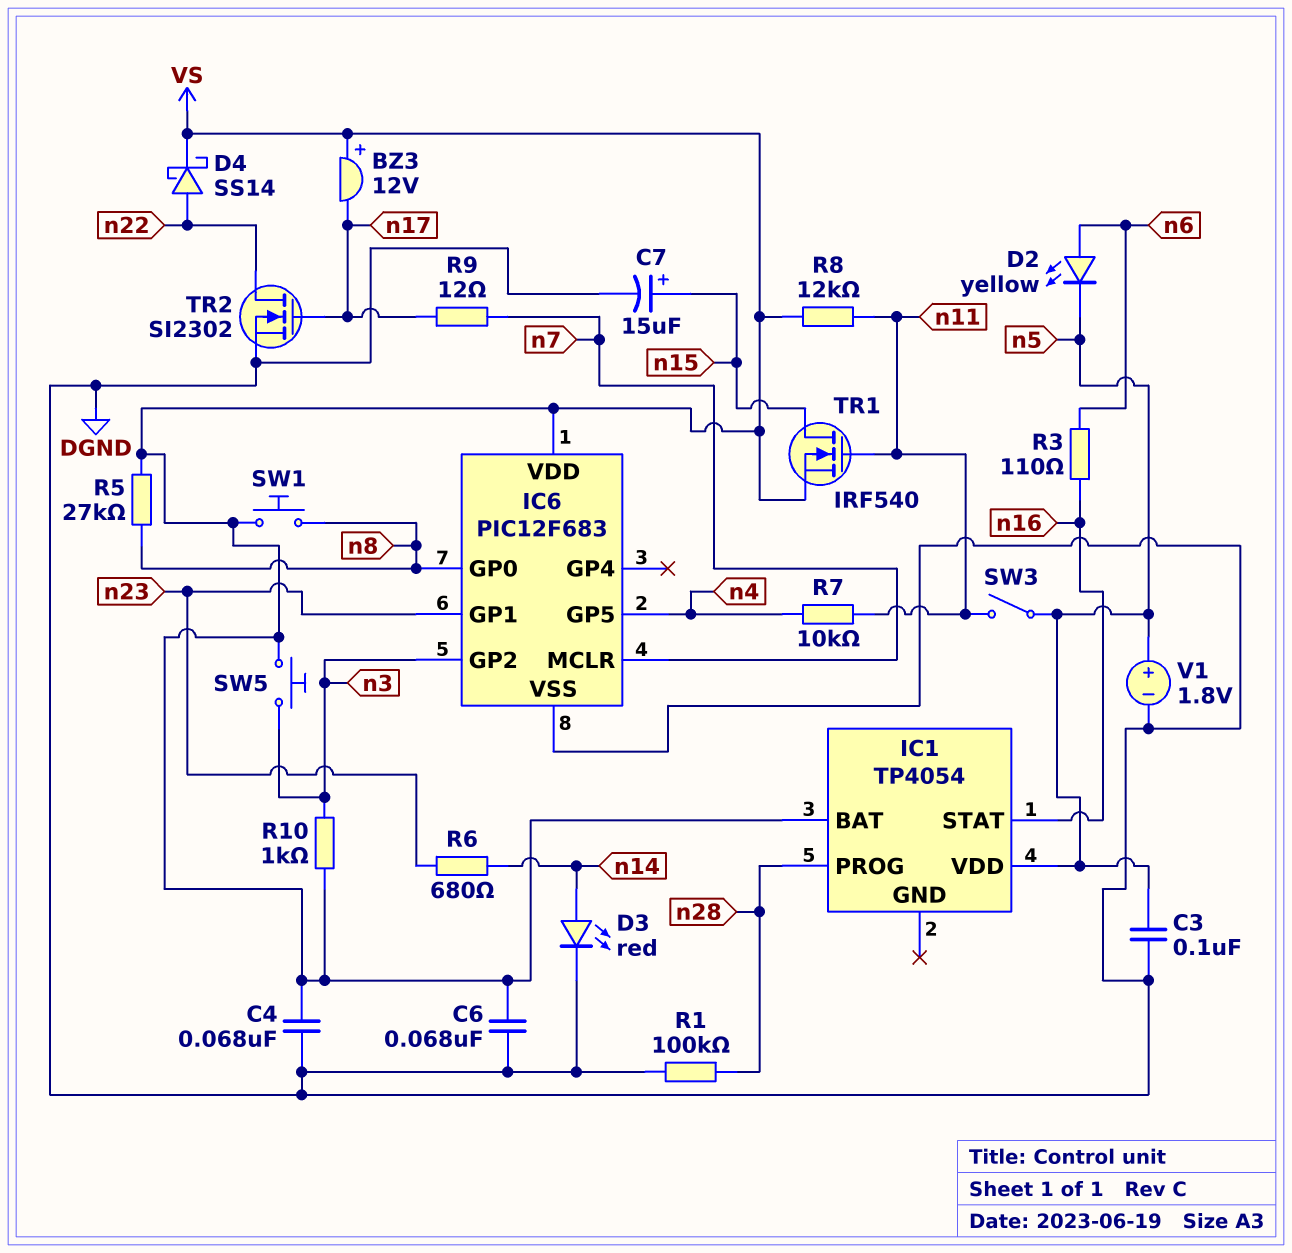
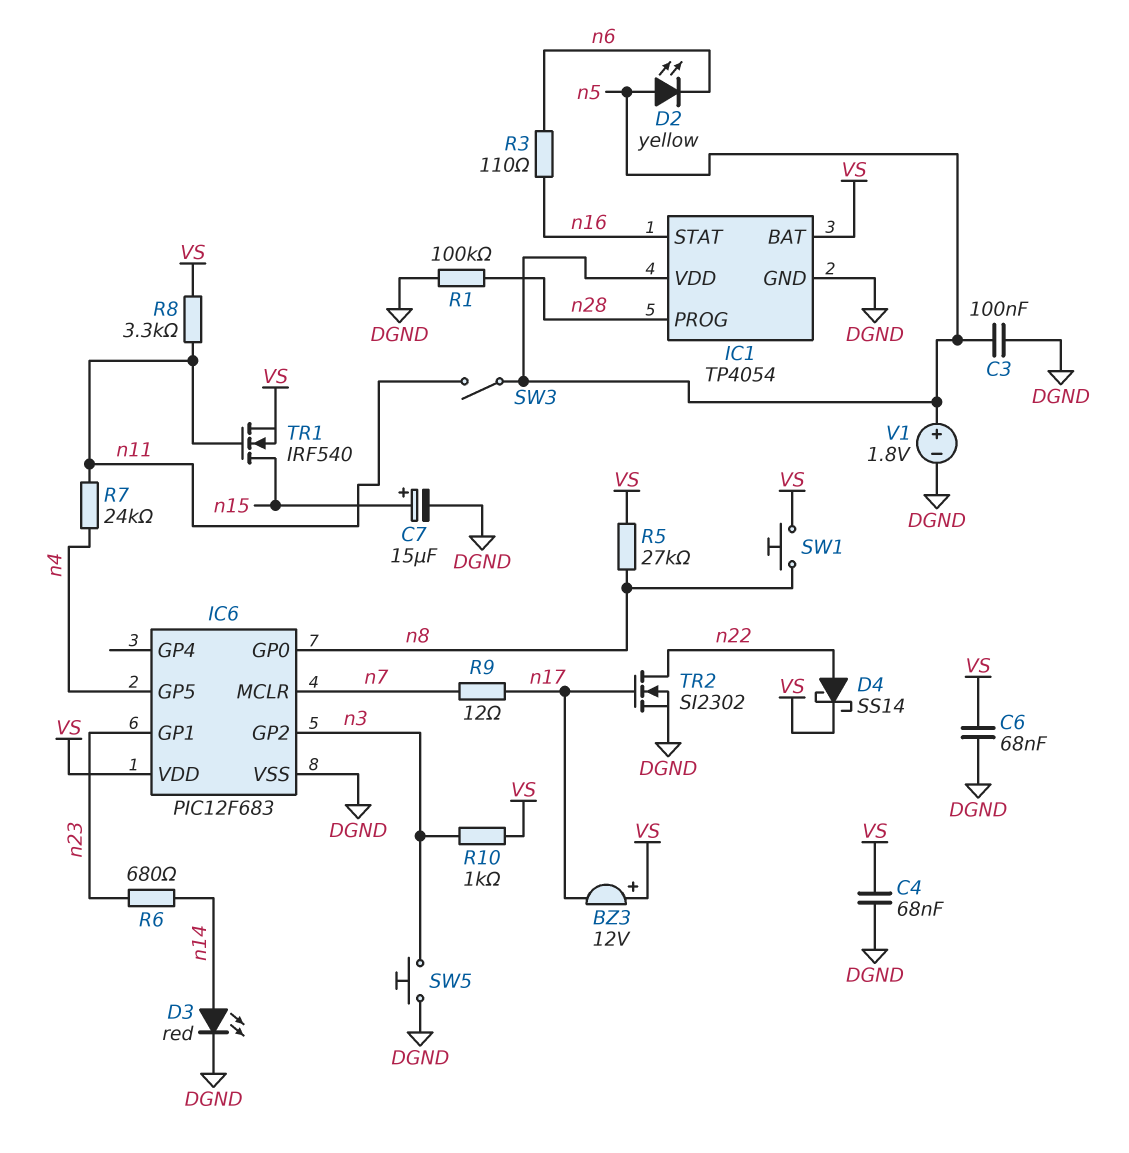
D2: LED yellow (A n6, K n5) -> LED yellow (A n5, K n6)
IC1 pin GND: none -> DGND
R7: 10k (n4, n11) -> 24k (n4, n11)
R8: 12k (VS, n11) -> 3.3k (VS, n11)
SW5: button (VS, n3) -> button (DGND, n3)

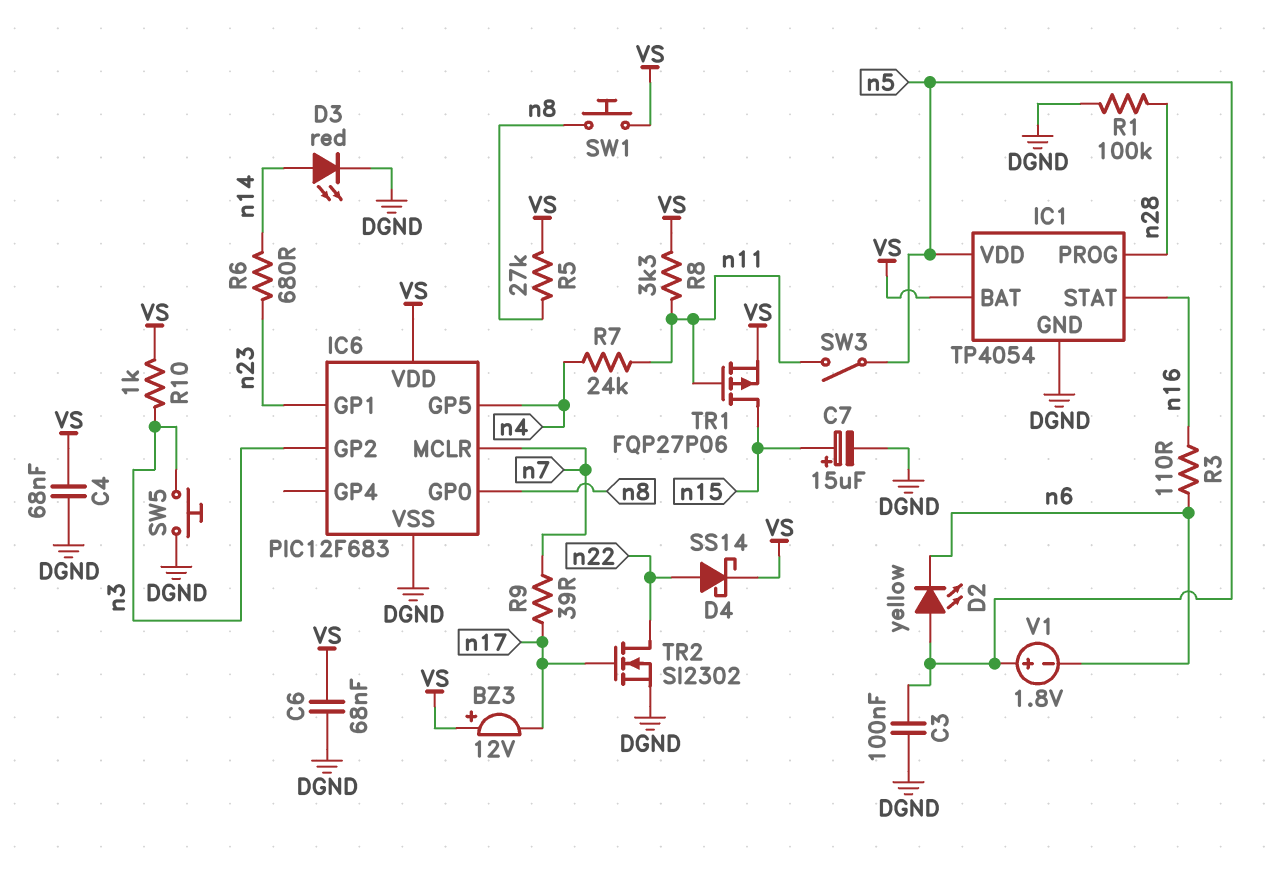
R9: 12 (n7, n17) -> 39 (n7, n17)
TR1: NMOS IRF540 (G n11, D n15, S VS) -> PMOS FQP27P06 (G n11, D n15, S VS)
V1: 1.8V (plus n5, minus DGND) -> 1.8V (plus n5, minus n6)

